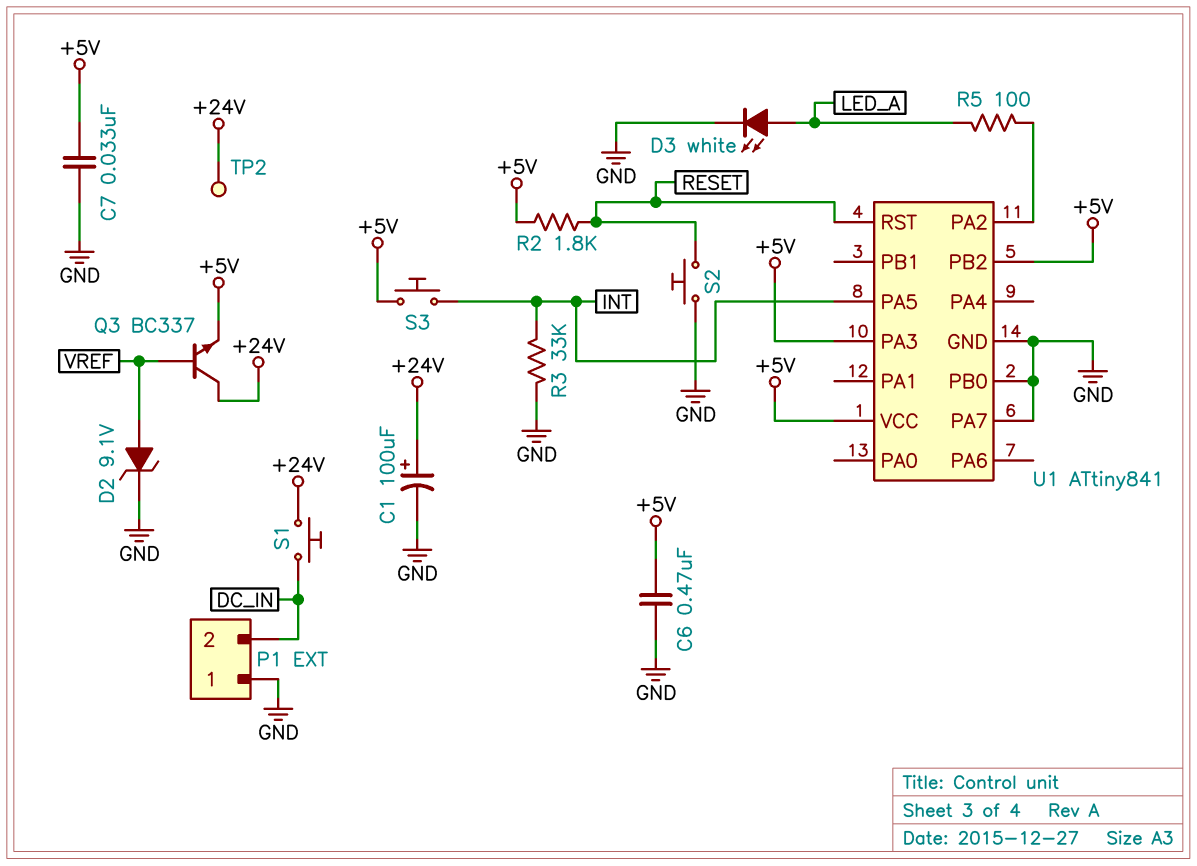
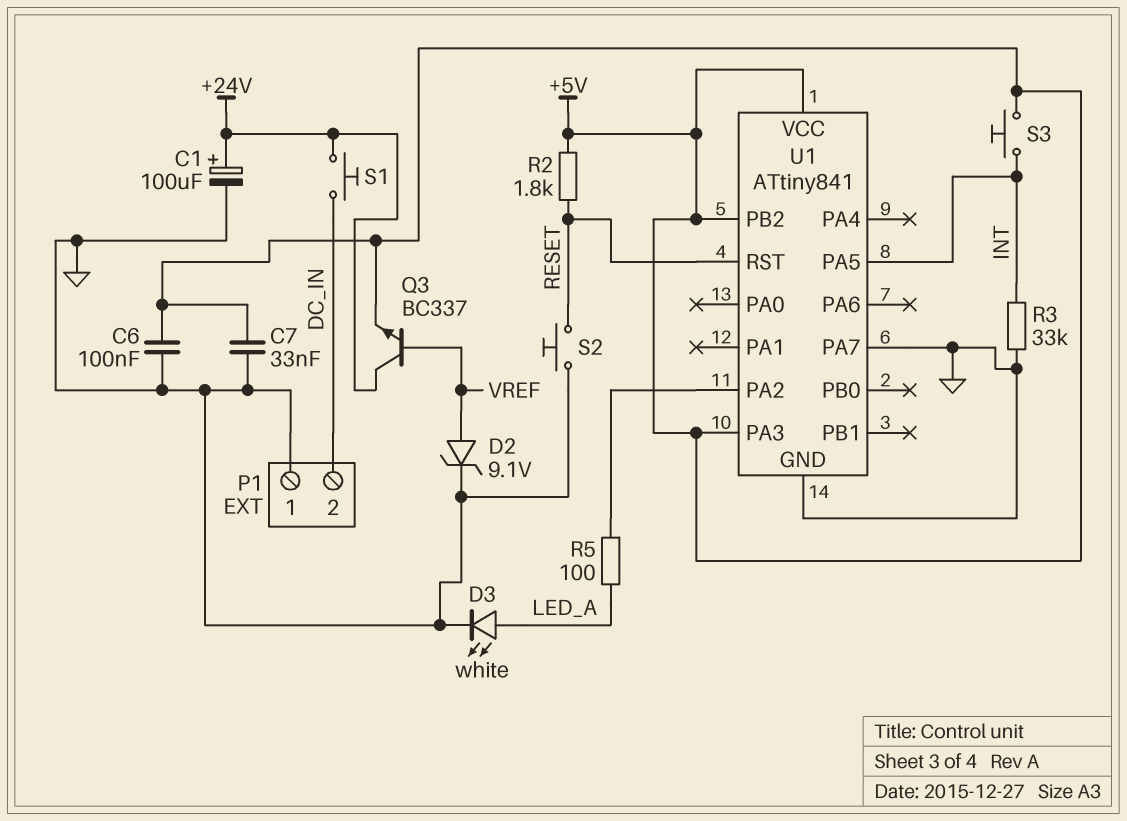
C6: 470nF (+5V, GND) -> 100nF (+5V, GND)
TP2: test point (+24V) -> none
U1 pin PB0: GND -> none

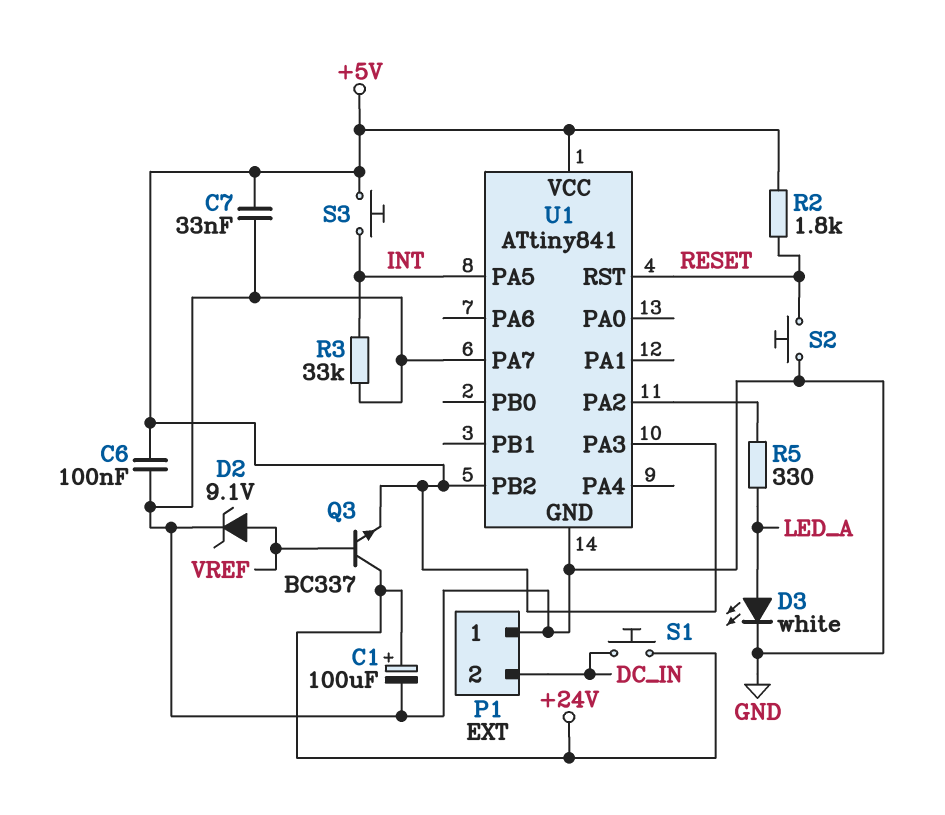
R5: 100 (LED_A, U1/PA2) -> 330 (LED_A, U1/PA2)

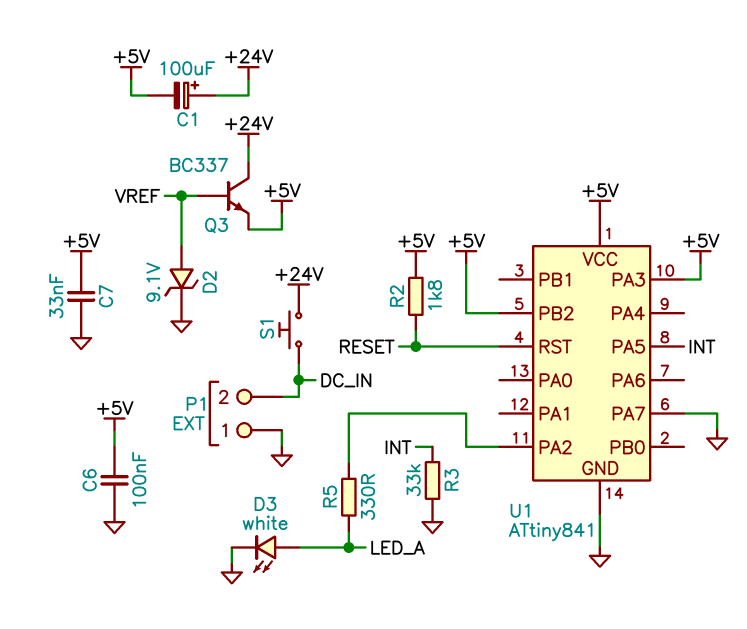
C1: 100uF (plus +24V, minus GND) -> 100uF (plus +24V, minus +5V)
S2: button (GND, RESET) -> none
S3: button (+5V, INT) -> none

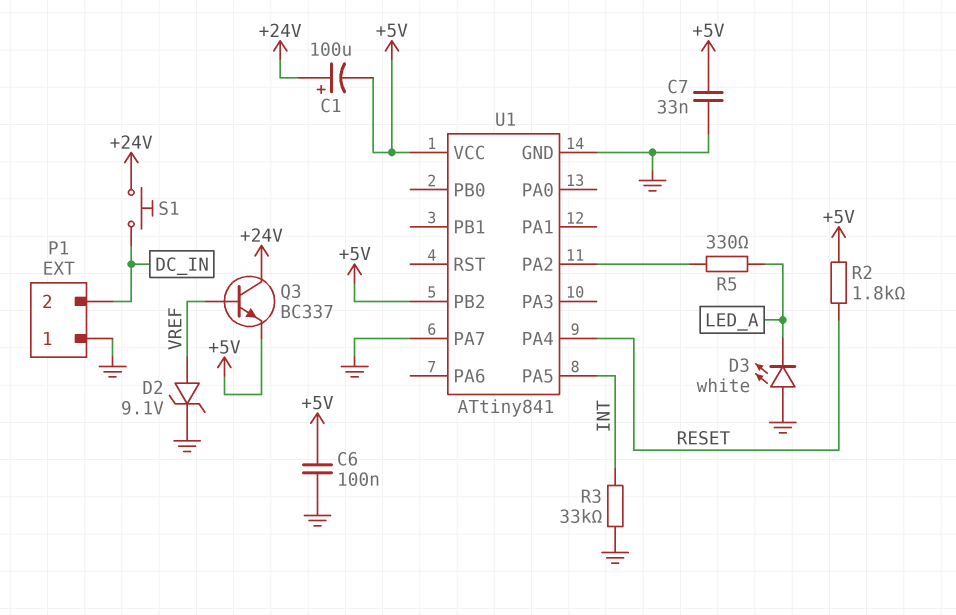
D3: LED white (A LED_A, K GND) -> LED white (A GND, K LED_A)
U1 pin PA3: +5V -> none
U1 pin PA4: none -> RESET
U1 pin RST: RESET -> none

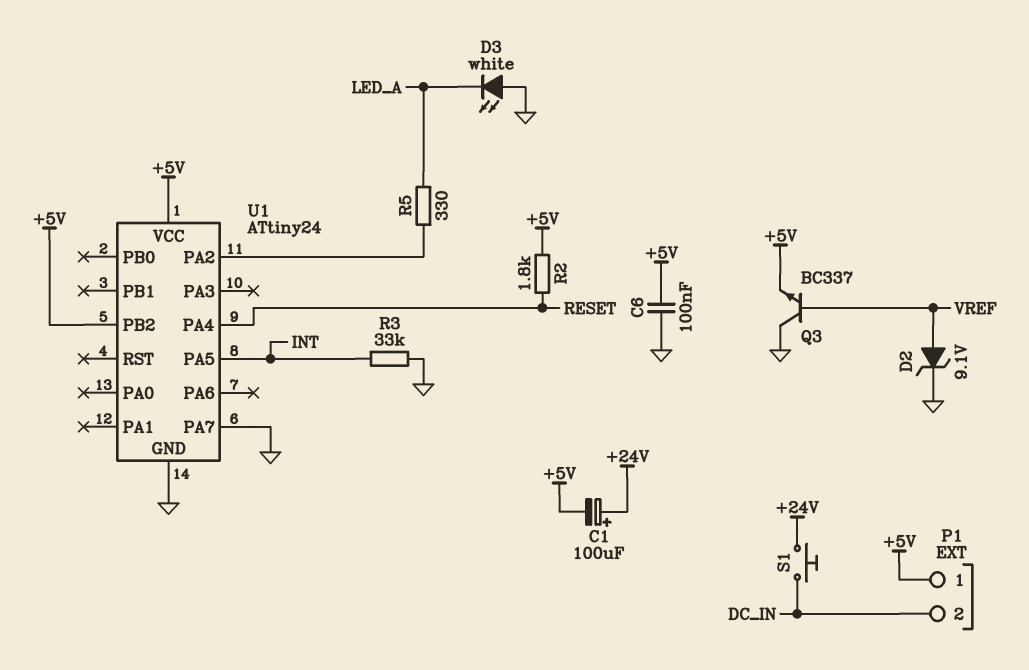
C7: 33nF (+5V, GND) -> none
P1 pin 1: GND -> +5V
Q3: NPN BC337 (B VREF, C +24V, E +5V) -> NPN BC337 (B VREF, C GND, E +5V)
U1: ATtiny841 -> ATtiny24

